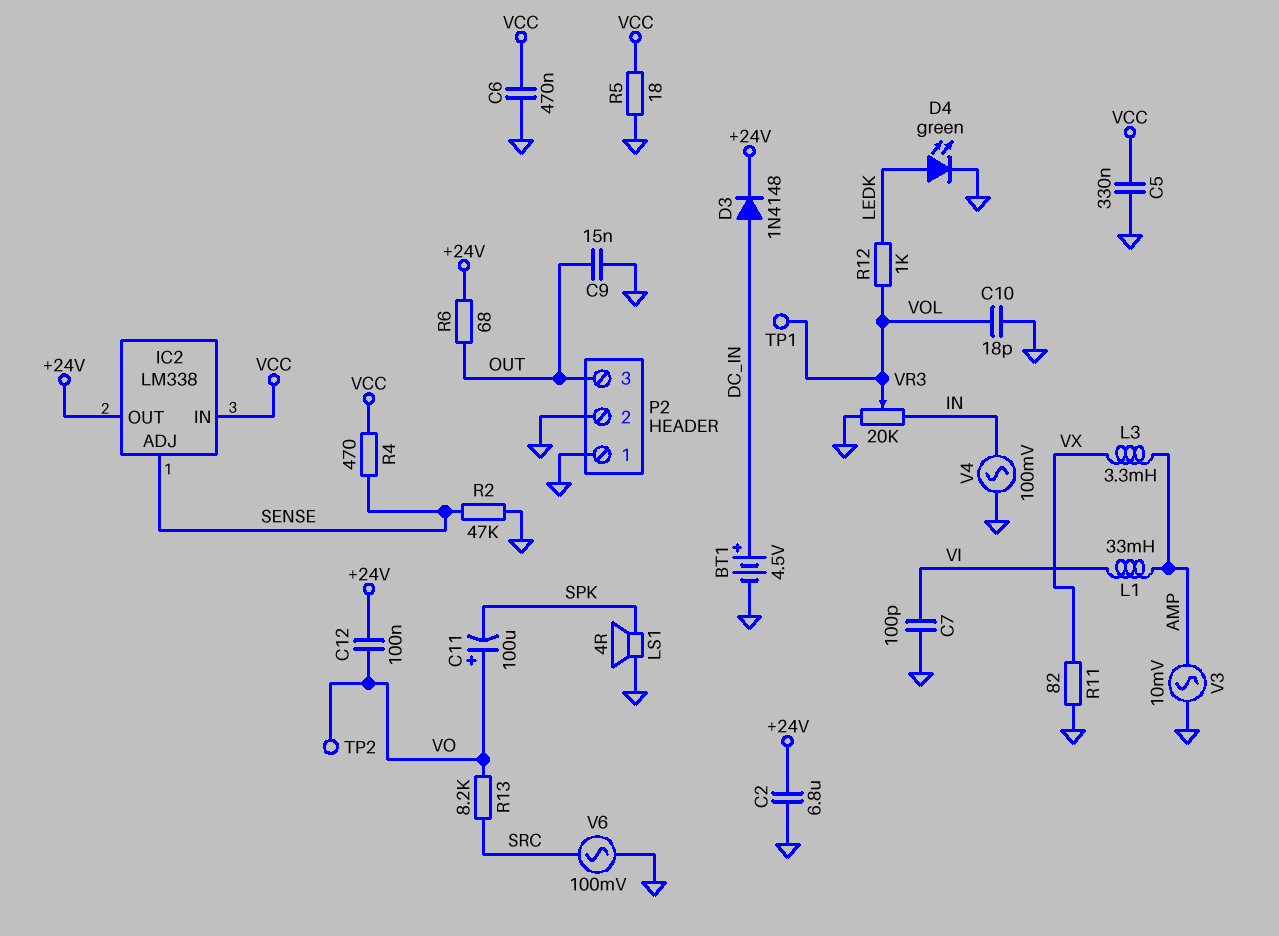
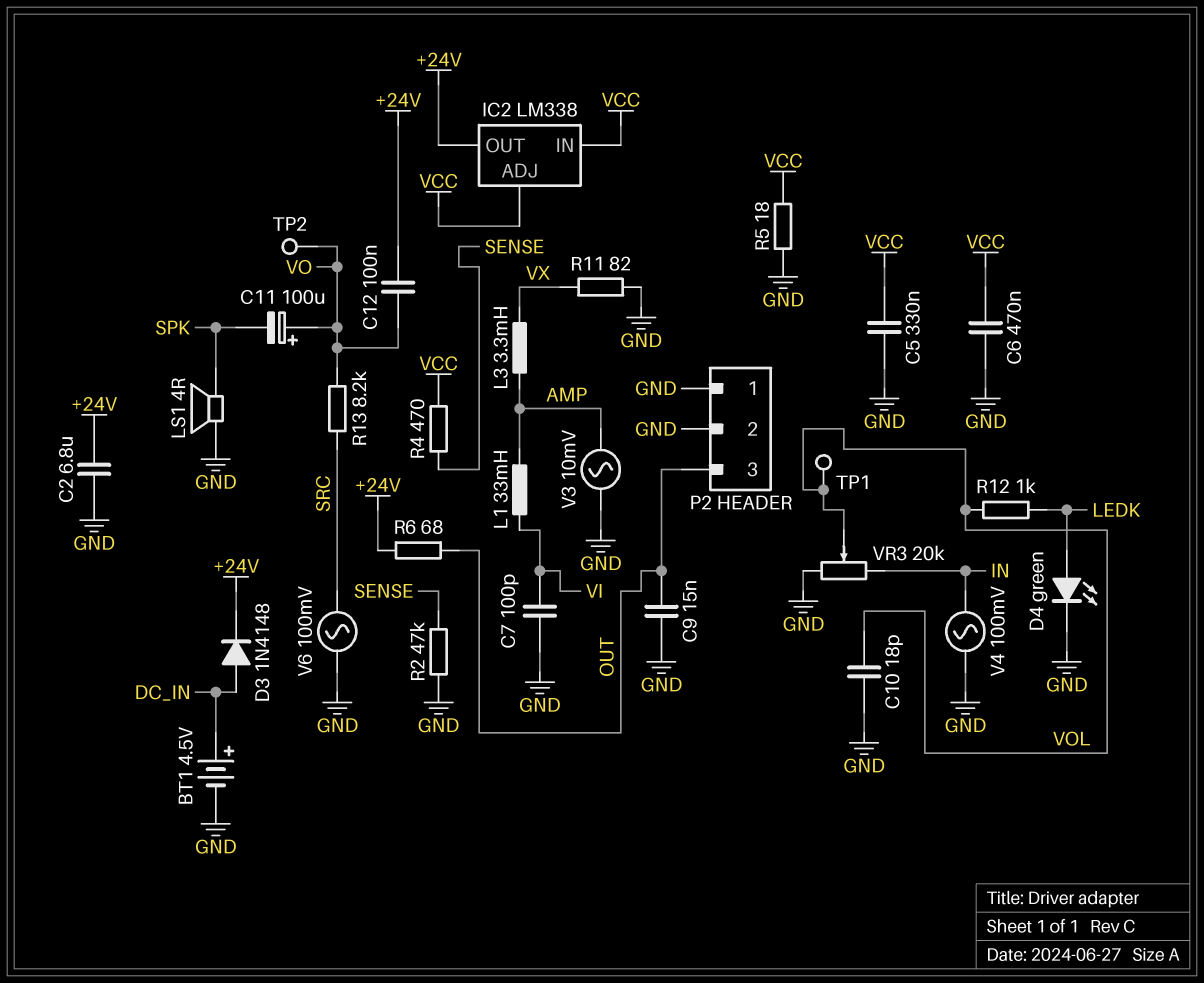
IC2 pin ADJ: SENSE -> VCC

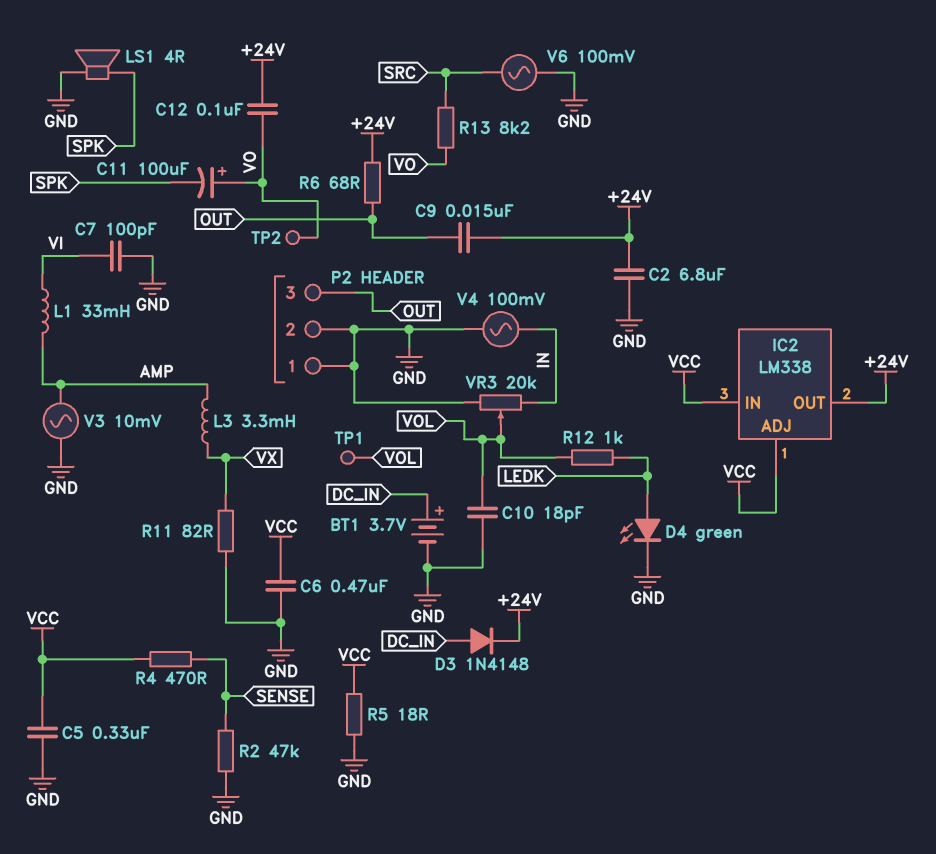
BT1: 4.5V (plus DC_IN, minus GND) -> 3.7V (plus DC_IN, minus GND)
C9: 15nF (GND, OUT) -> 15nF (+24V, OUT)

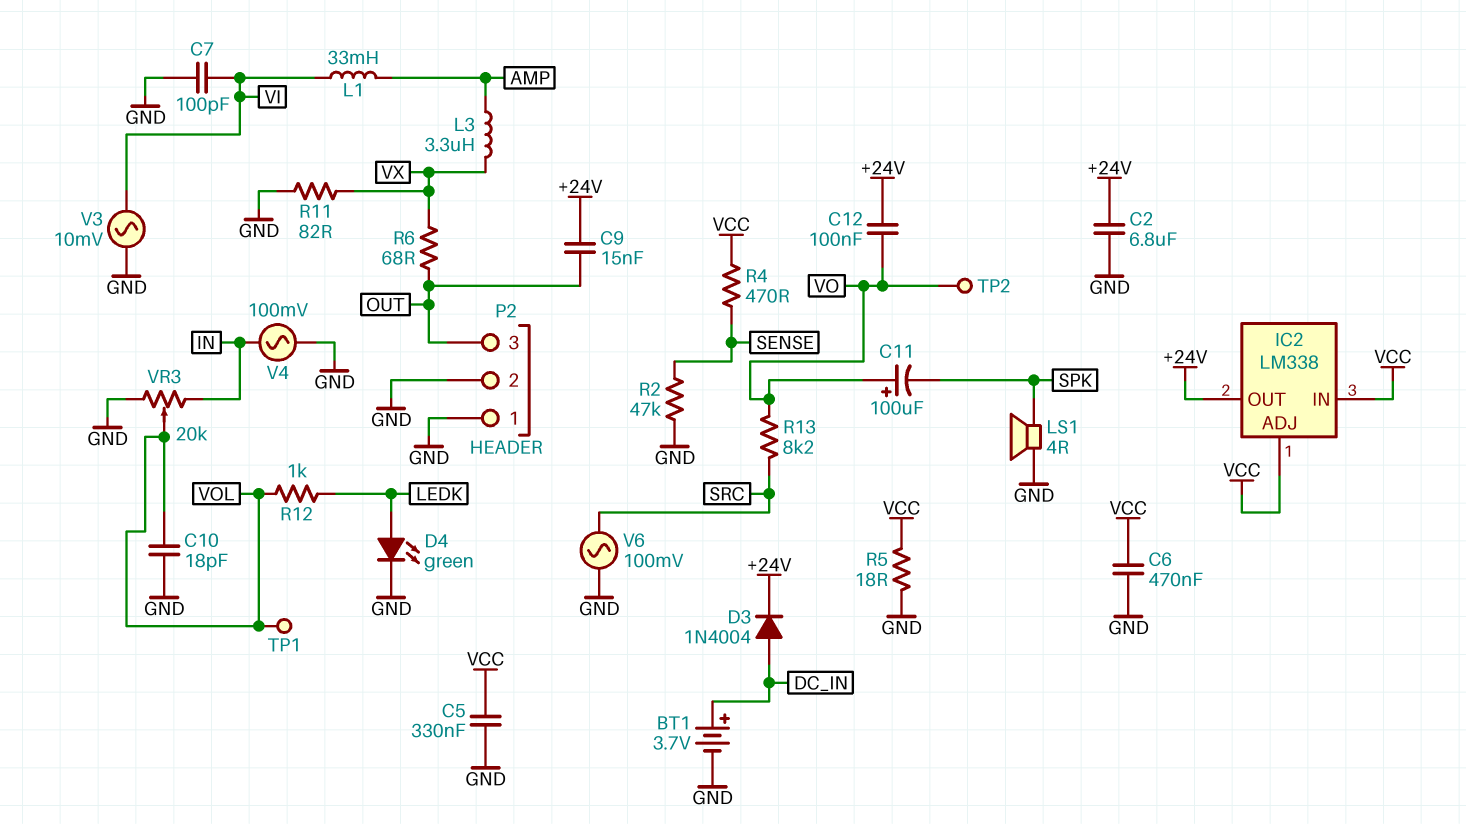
D3: diode 1N4148 (A DC_IN, K +24V) -> diode 1N4004 (A DC_IN, K +24V)
L3: 3.3mH (AMP, VX) -> 3.3uH (AMP, VX)
R6: 68 (+24V, OUT) -> 68 (OUT, VX)
V3: AC 10mV (AMP, GND) -> AC 10mV (GND, VI)

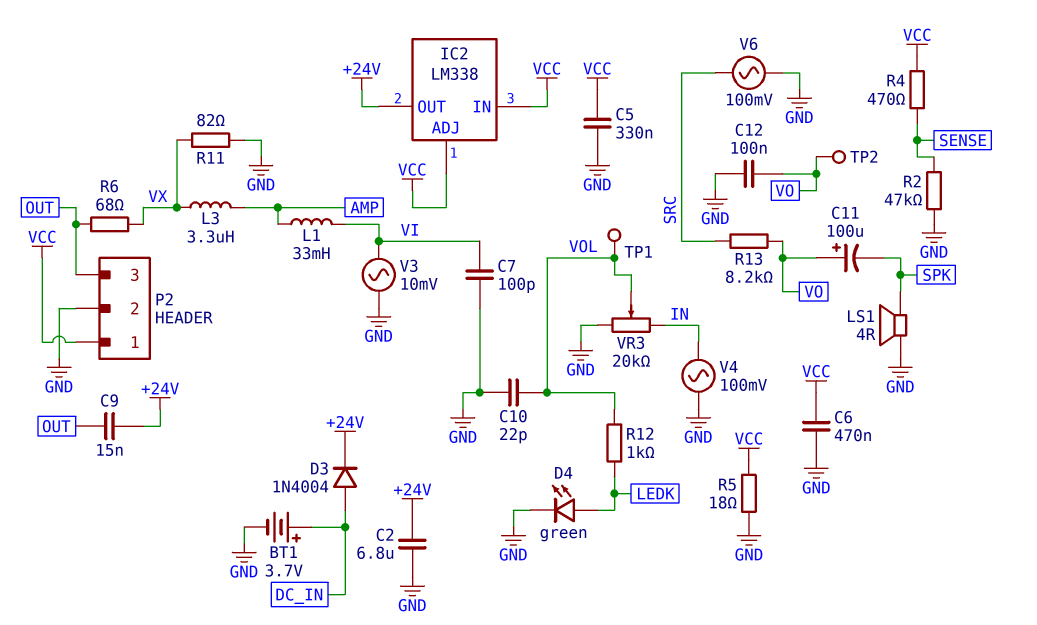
C10: 18pF (GND, VOL) -> 22pF (GND, VOL)
C12: 100nF (+24V, VO) -> 100nF (GND, VO)
P2 pin 1: GND -> VCC

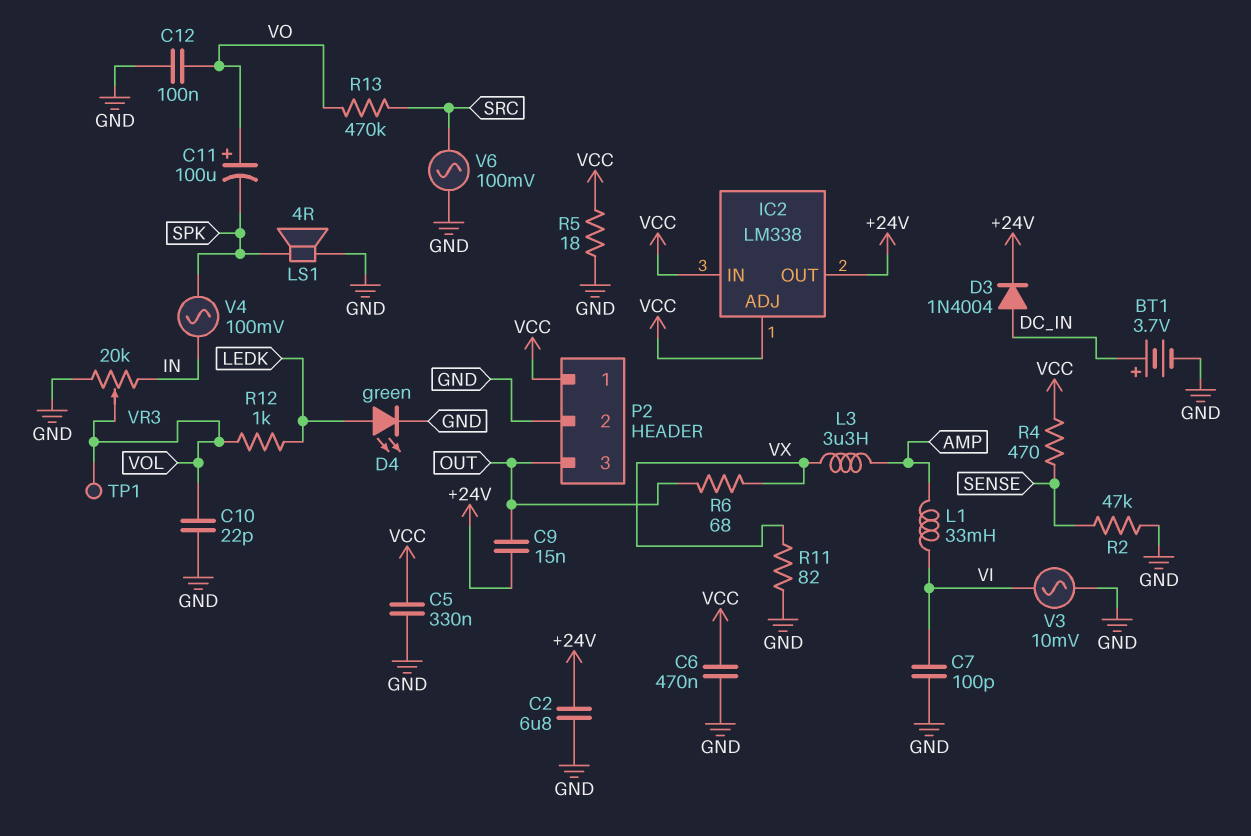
R13: 8.2k (SRC, VO) -> 470k (SRC, VO)
TP2: test point (VO) -> none
V4: AC 100mV (GND, IN) -> AC 100mV (IN, SPK)

